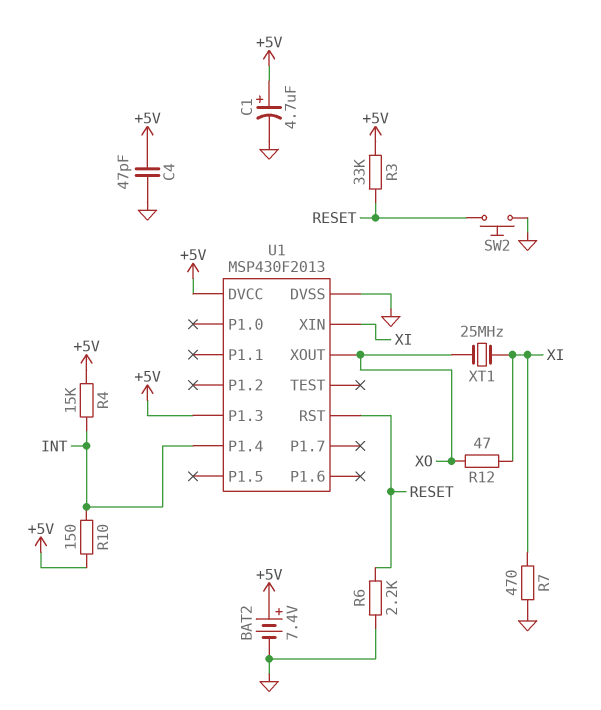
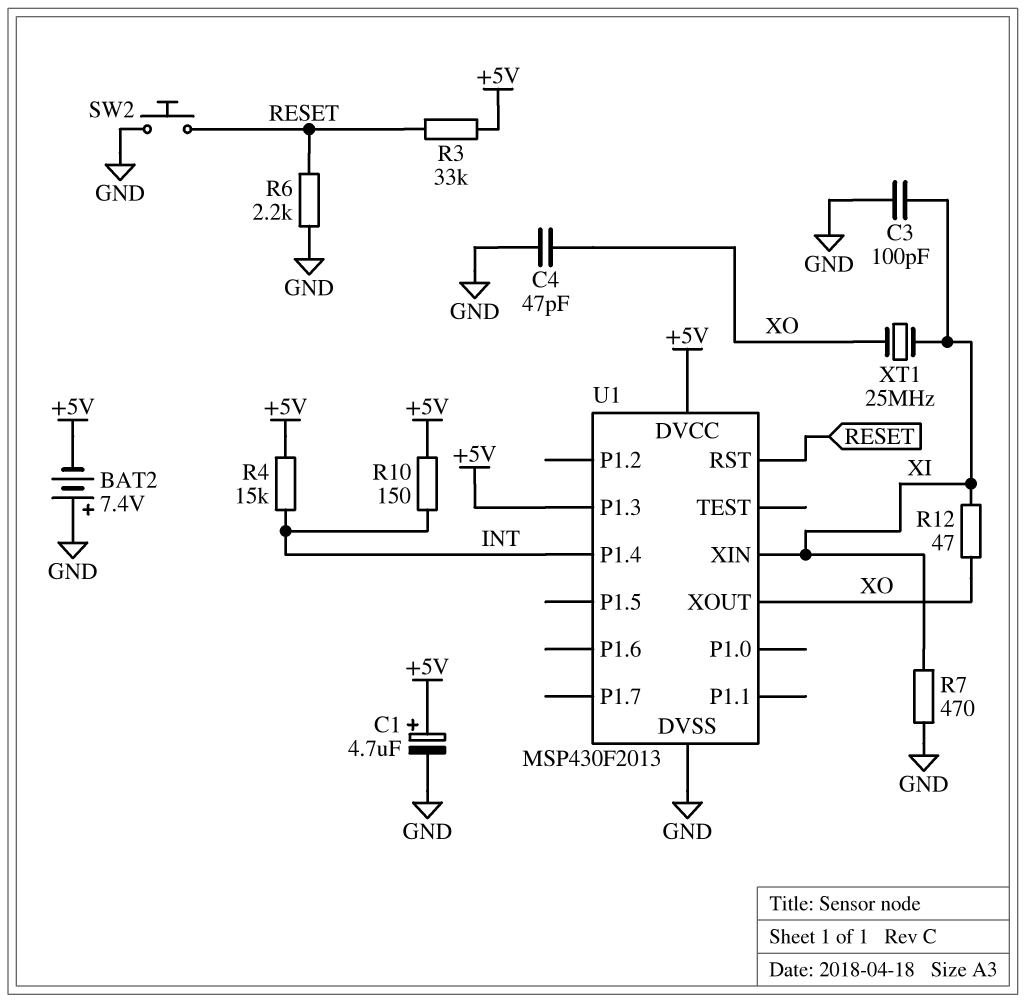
BAT2: 7.4V (plus +5V, minus GND) -> 7.4V (plus GND, minus +5V)
C3: none -> 100pF (GND, XI)
C4: 47pF (+5V, GND) -> 47pF (GND, XO)

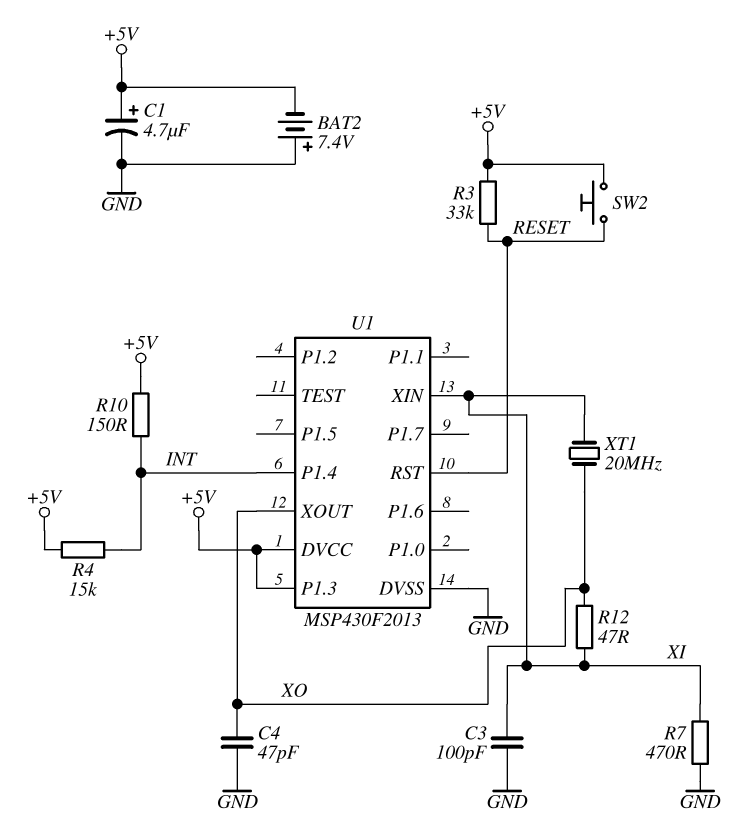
R6: 2.2k (GND, RESET) -> none
SW2: button (GND, RESET) -> button (+5V, RESET)
XT1: 25MHz (XI, XO) -> 20MHz (XI, XO)

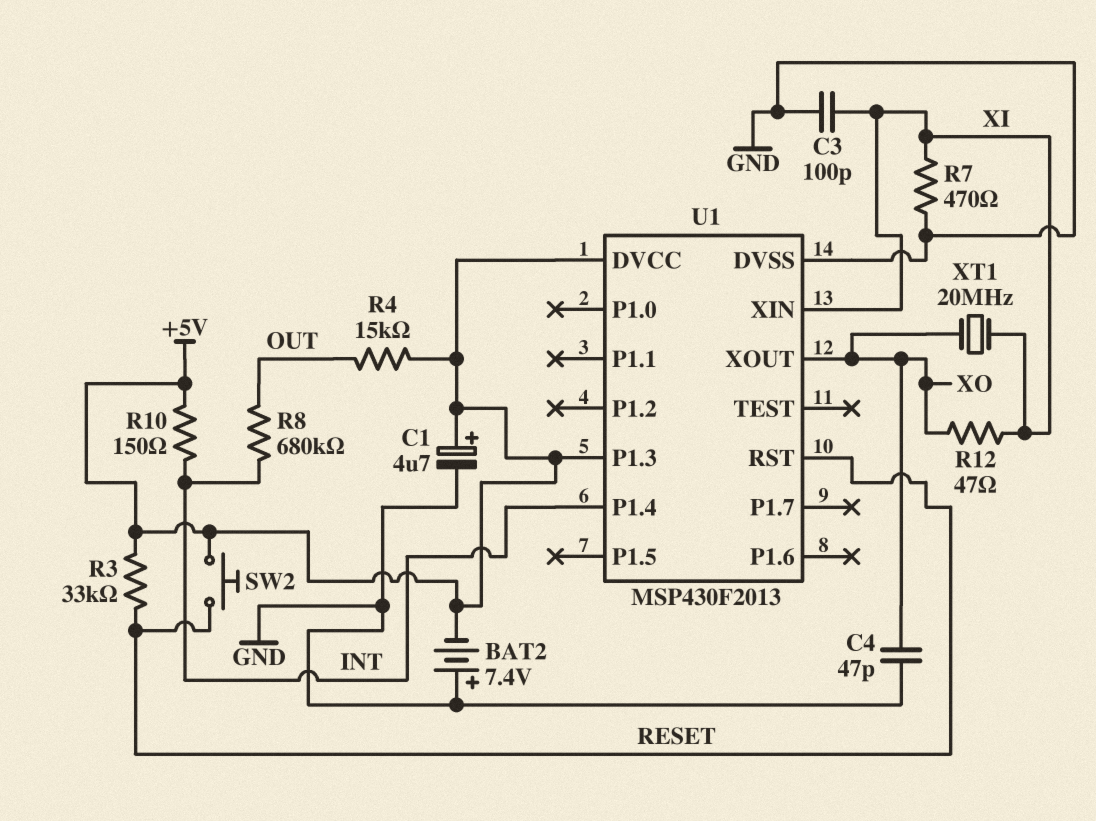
R4: 15k (+5V, INT) -> 15k (+5V, OUT)
R8: none -> 680k (INT, OUT)

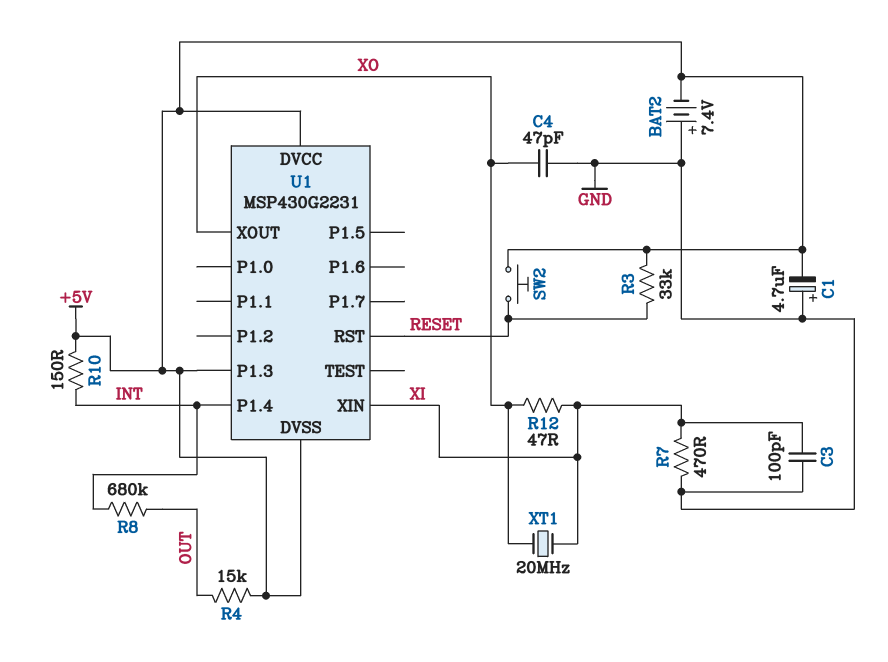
C1: 4.7uF (plus +5V, minus GND) -> 4.7uF (plus GND, minus +5V)
U1: MSP430F2013 -> MSP430G2231
U1 pin DVSS: GND -> +5V

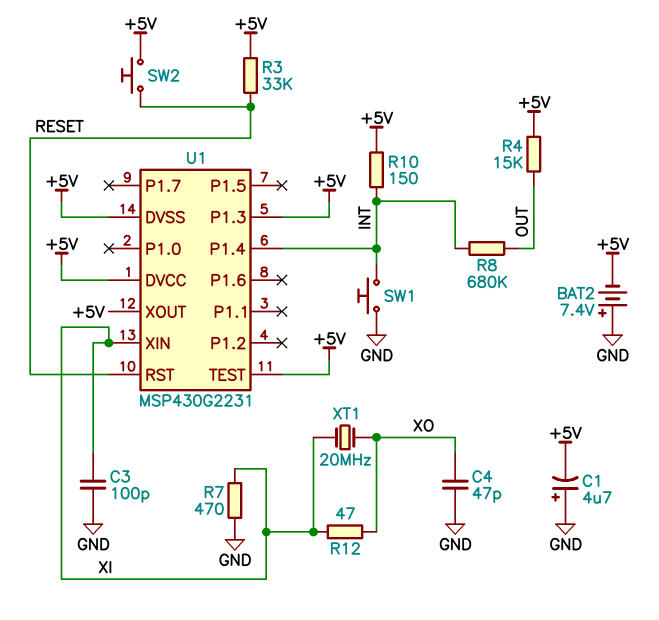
SW1: none -> button (GND, INT)
U1 pin TEST: none -> +5V
U1 pin XOUT: XO -> +5V

